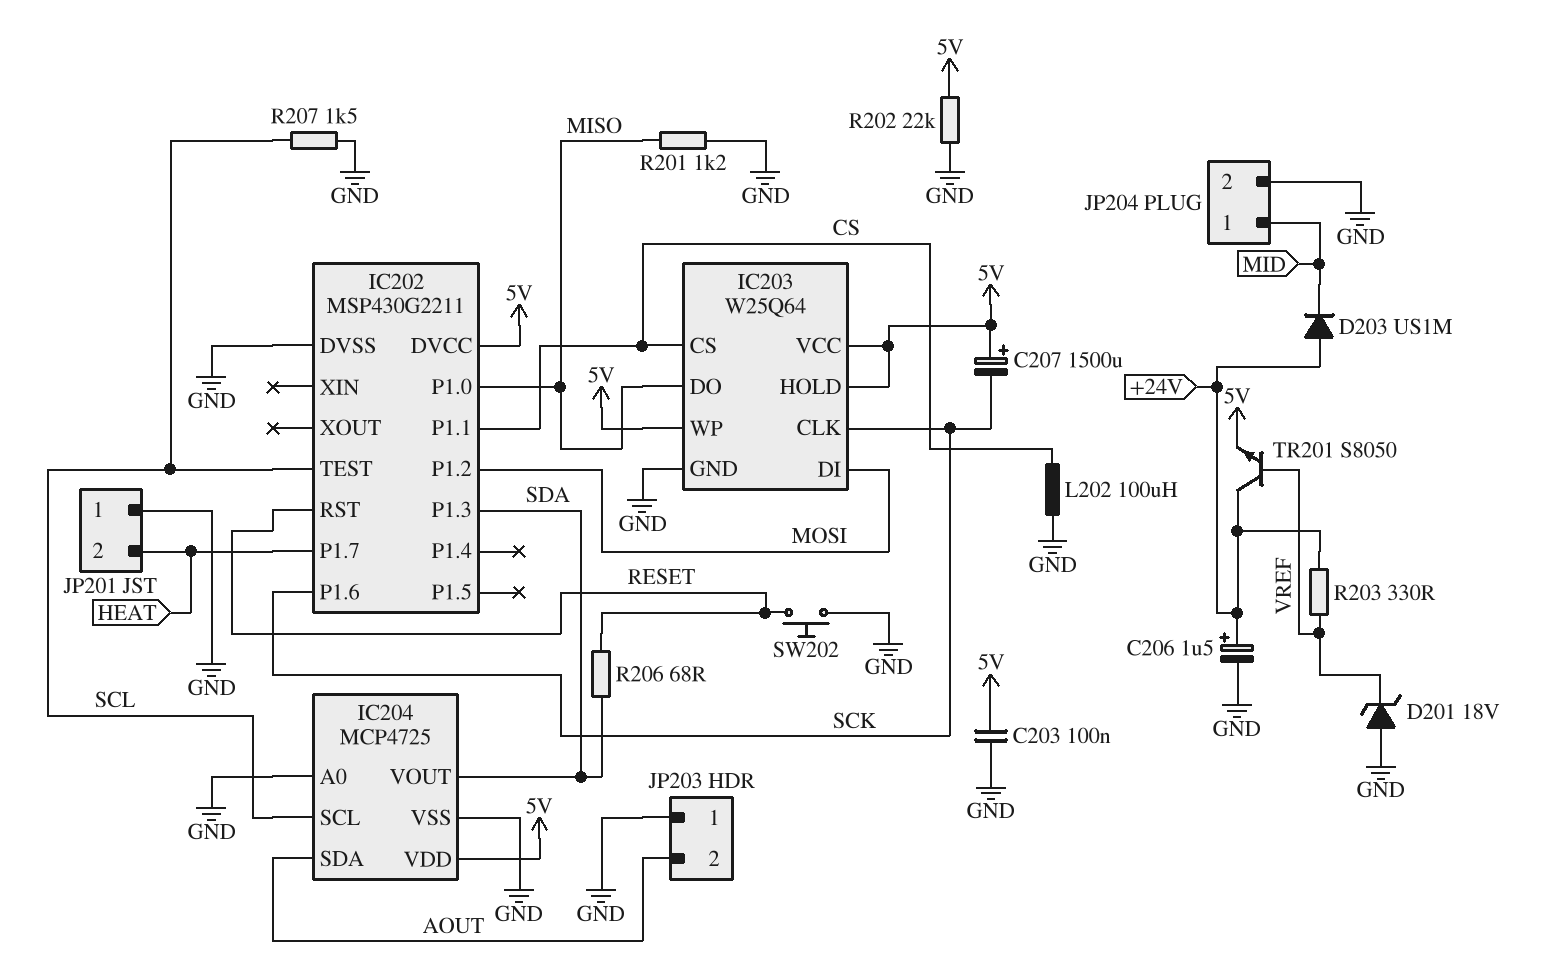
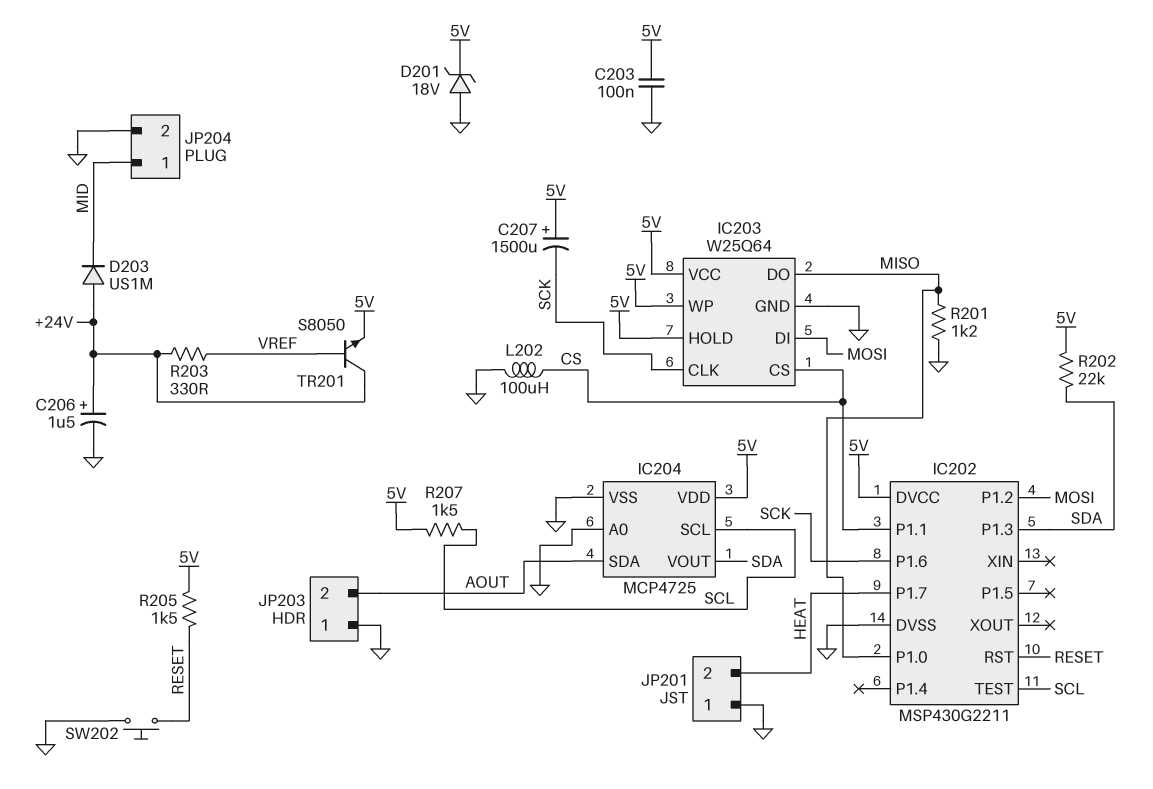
D201: zener 18V (A GND, K VREF) -> zener 18V (A GND, K 5V)
R202: 22k (5V, GND) -> 22k (5V, SDA)
R205: none -> 1.5k (5V, RESET)
R206: 68 (RESET, SDA) -> none
R207: 1.5k (GND, SCL) -> 1.5k (5V, SCL)

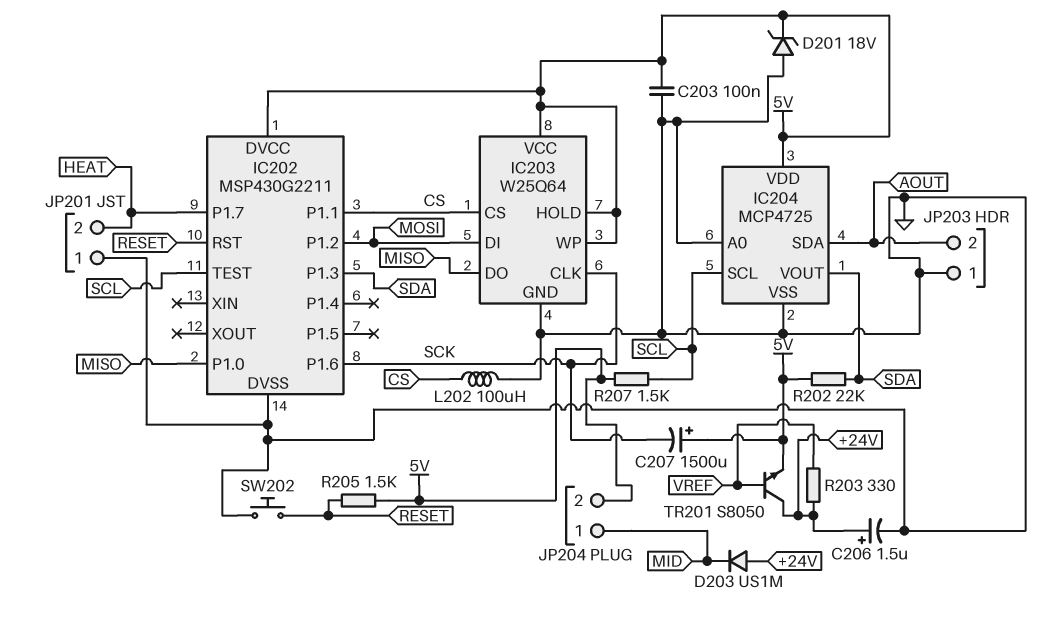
JP204 pin 2: GND -> 5V
R201: 1.2k (GND, MISO) -> none

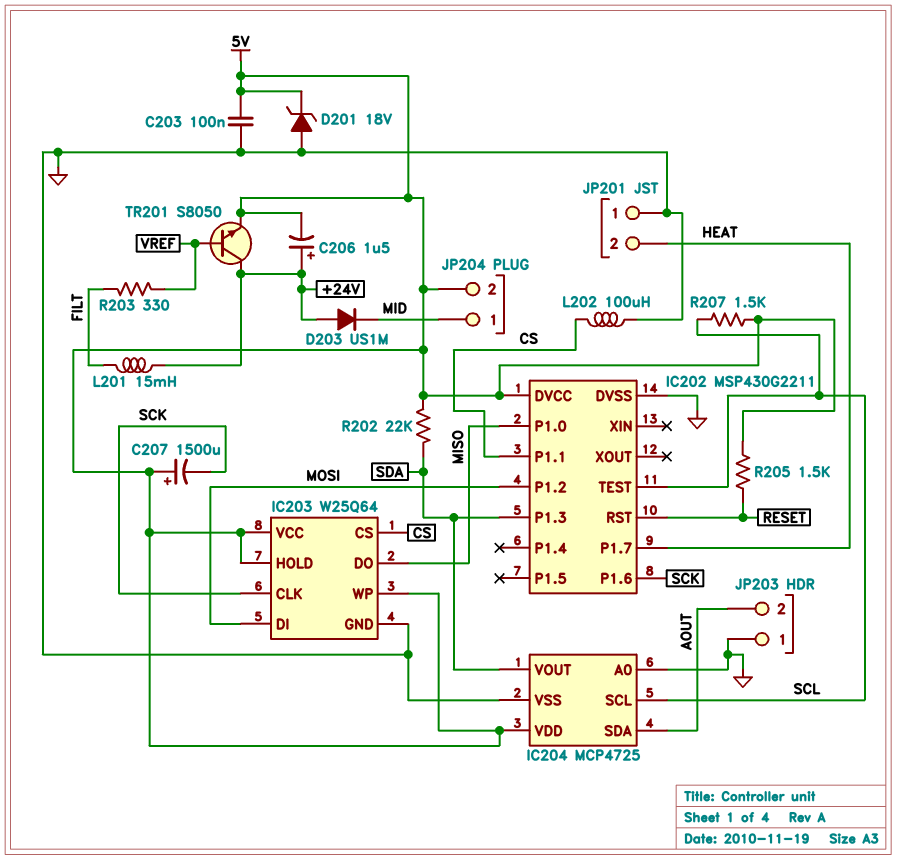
C206: 1.5uF (plus +24V, minus GND) -> 1.5uF (plus +24V, minus 5V)
L201: none -> 15mH (+24V, FILT)
R203: 330 (+24V, VREF) -> 330 (FILT, VREF)
SW202: button (GND, RESET) -> none

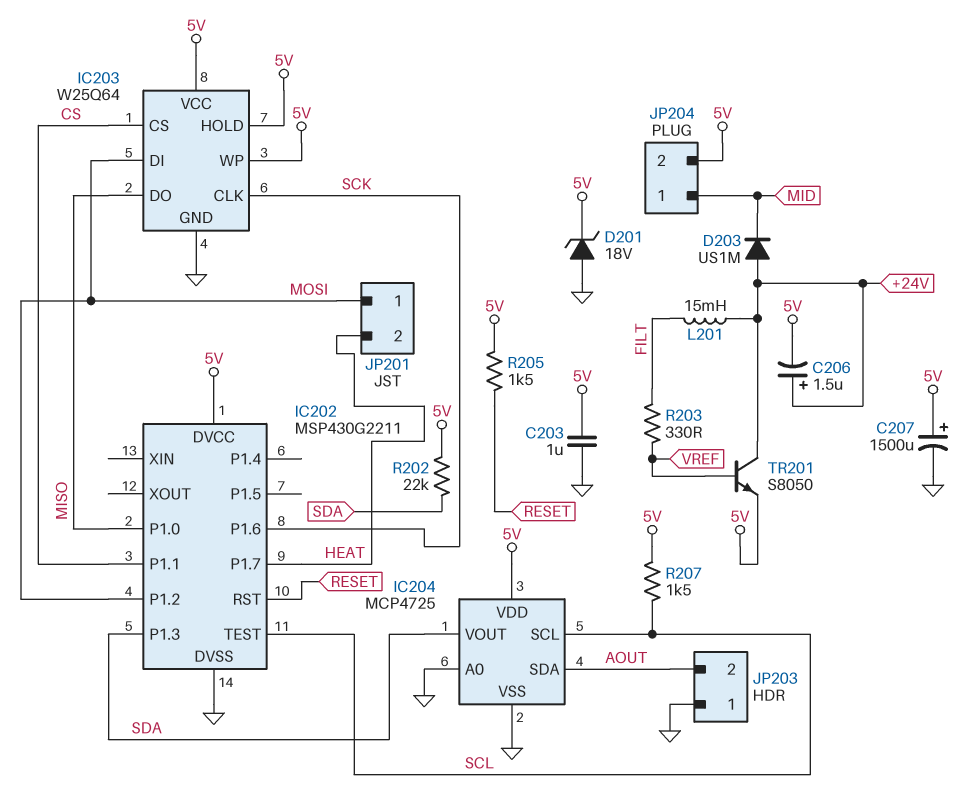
C203: 100nF (5V, GND) -> 1uF (5V, GND)
C207: 1500uF (plus 5V, minus SCK) -> 1500uF (plus 5V, minus GND)
JP201 pin 1: GND -> MOSI
L202: 100uH (CS, GND) -> none

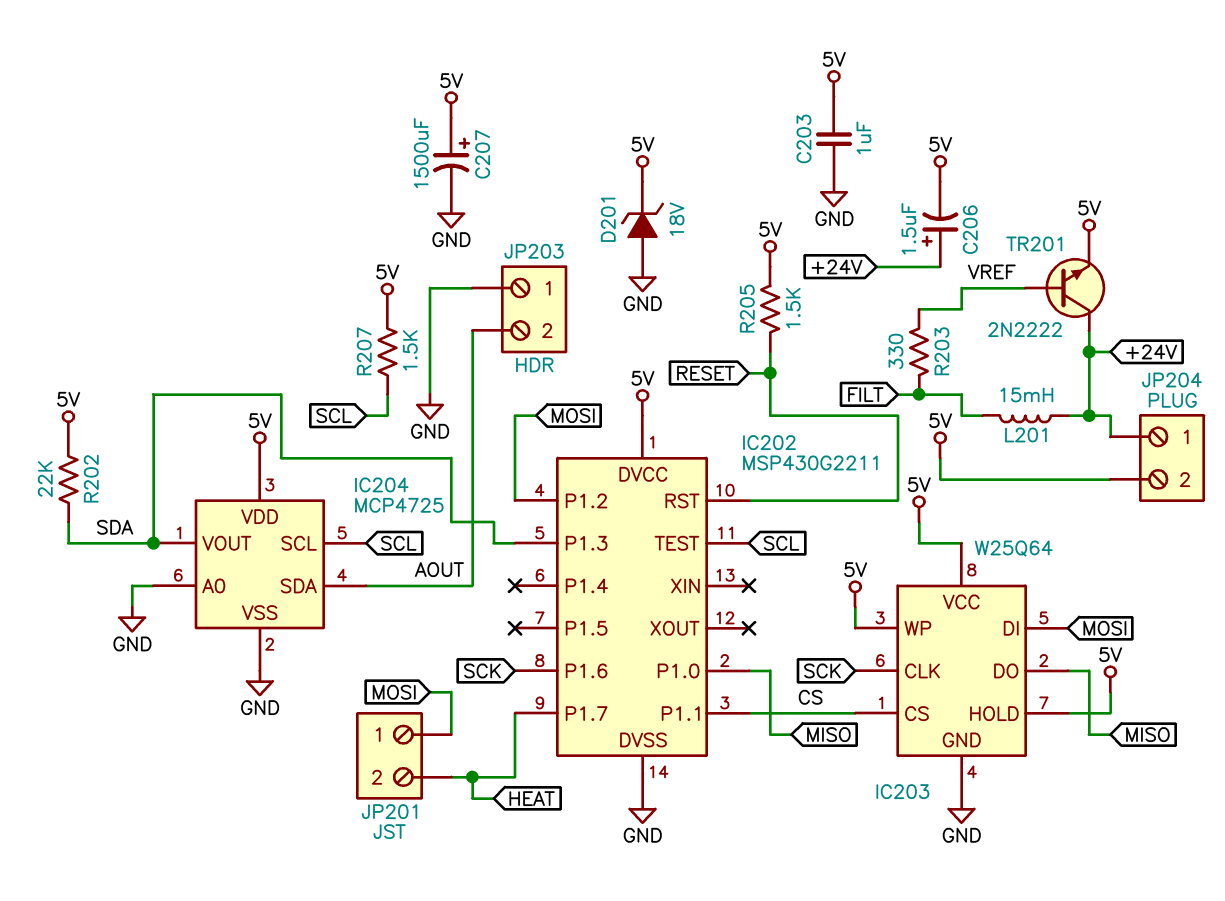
D203: diode US1M (A +24V, K MID) -> none
JP204 pin 1: MID -> +24V
TR201: NPN S8050 (B VREF, C +24V, E 5V) -> NPN 2N2222 (B VREF, C +24V, E 5V)

